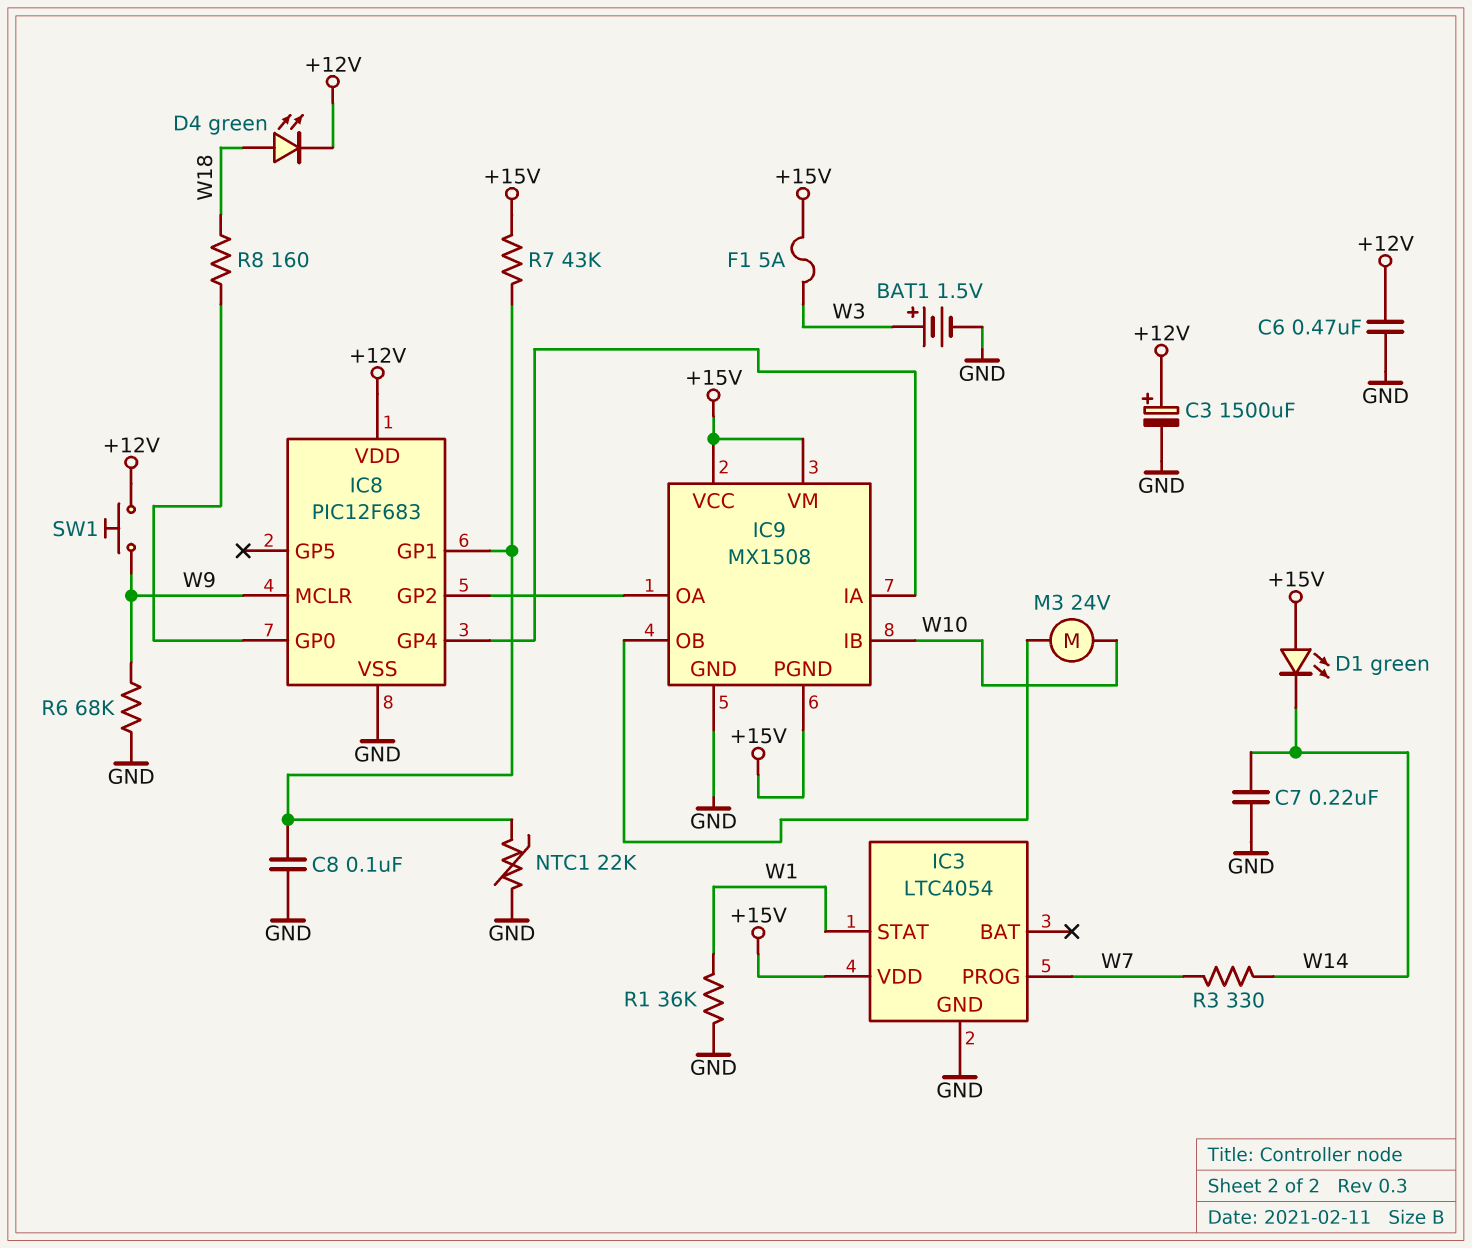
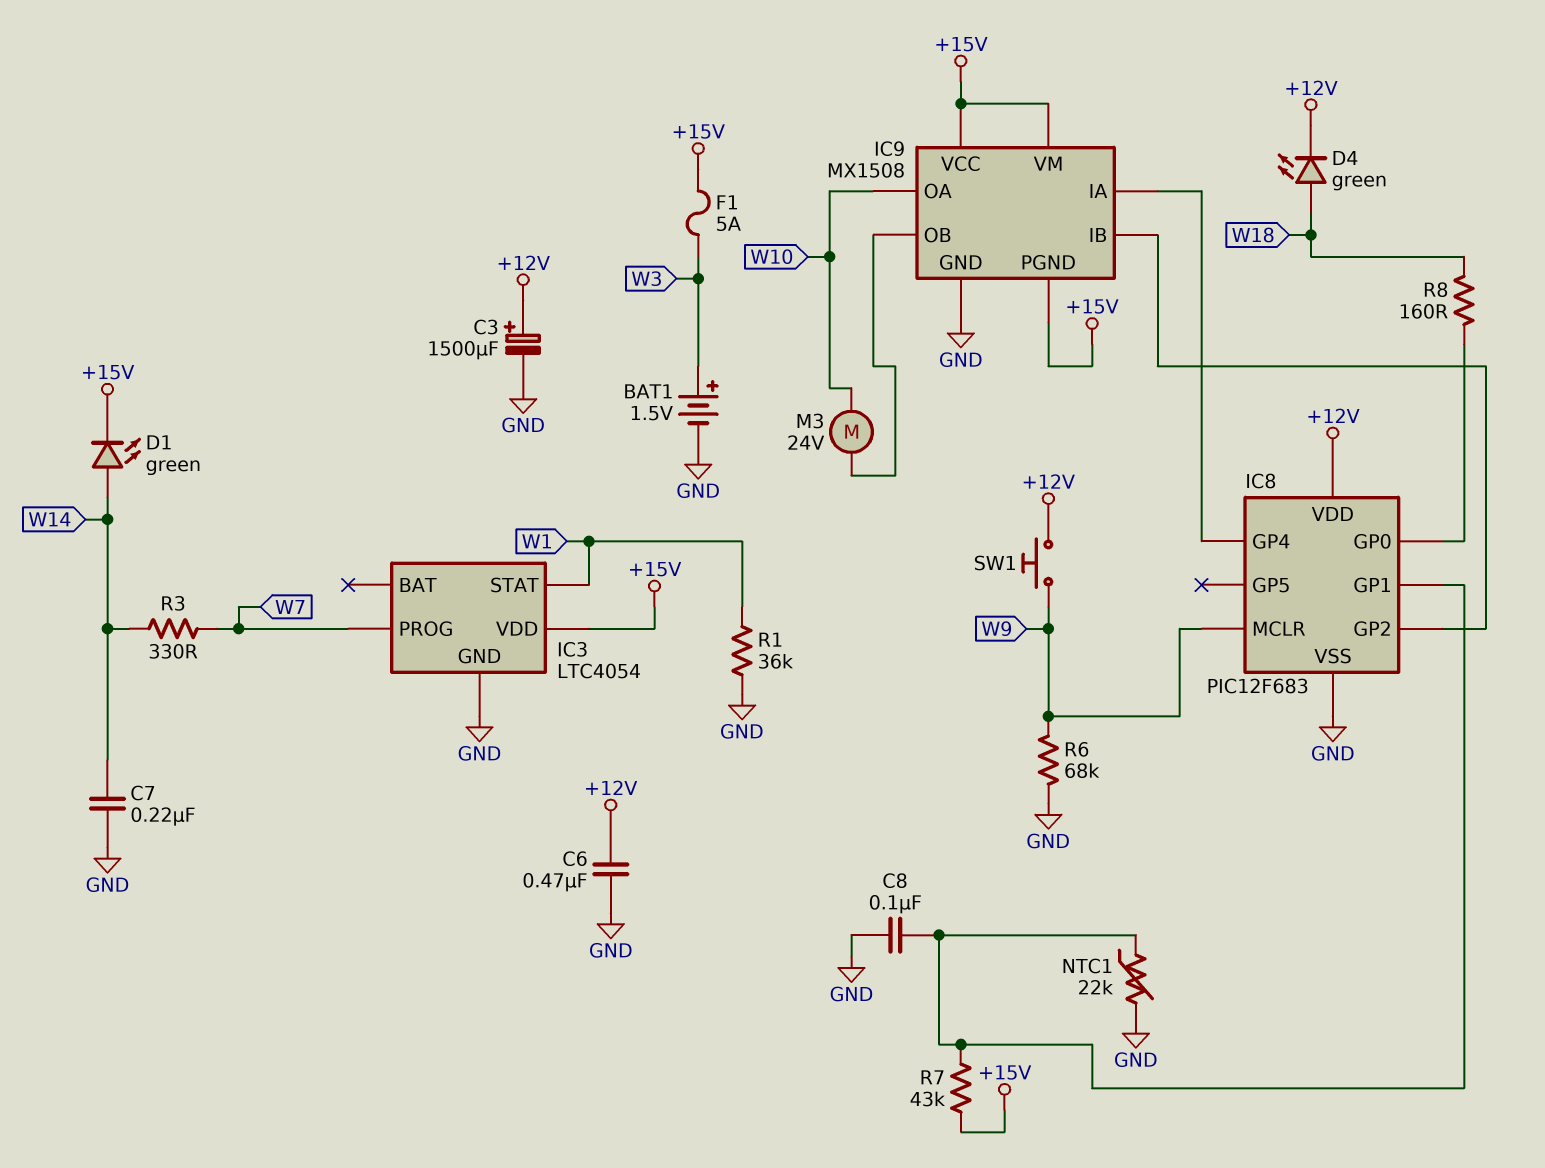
D1: LED green (A +15V, K W14) -> LED green (A W14, K +15V)
IC9 pin IB: W10 -> IC8/GP2
IC9 pin OA: IC8/GP2 -> W10

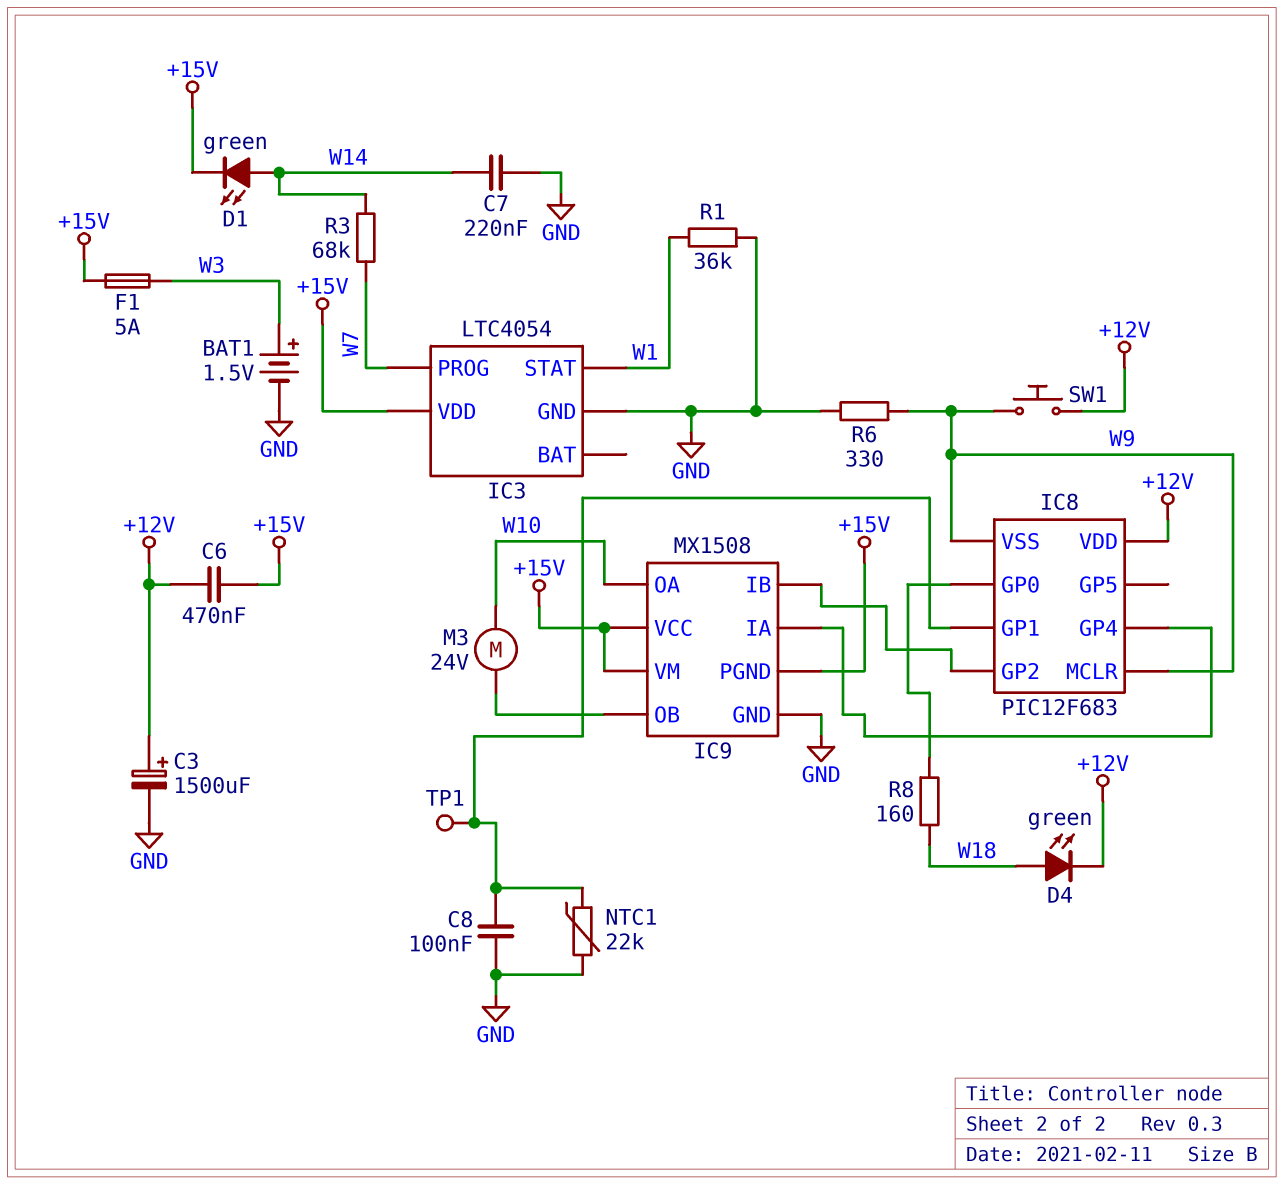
C6: 470nF (+12V, GND) -> 470nF (+12V, +15V)
IC8 pin VSS: GND -> W9
R3: 330 (W7, W14) -> 68k (W7, W14)
R6: 68k (GND, W9) -> 330 (GND, W9)
R7: 43k (+15V, IC8/GP1) -> none
TP1: none -> test point (IC8/GP1)

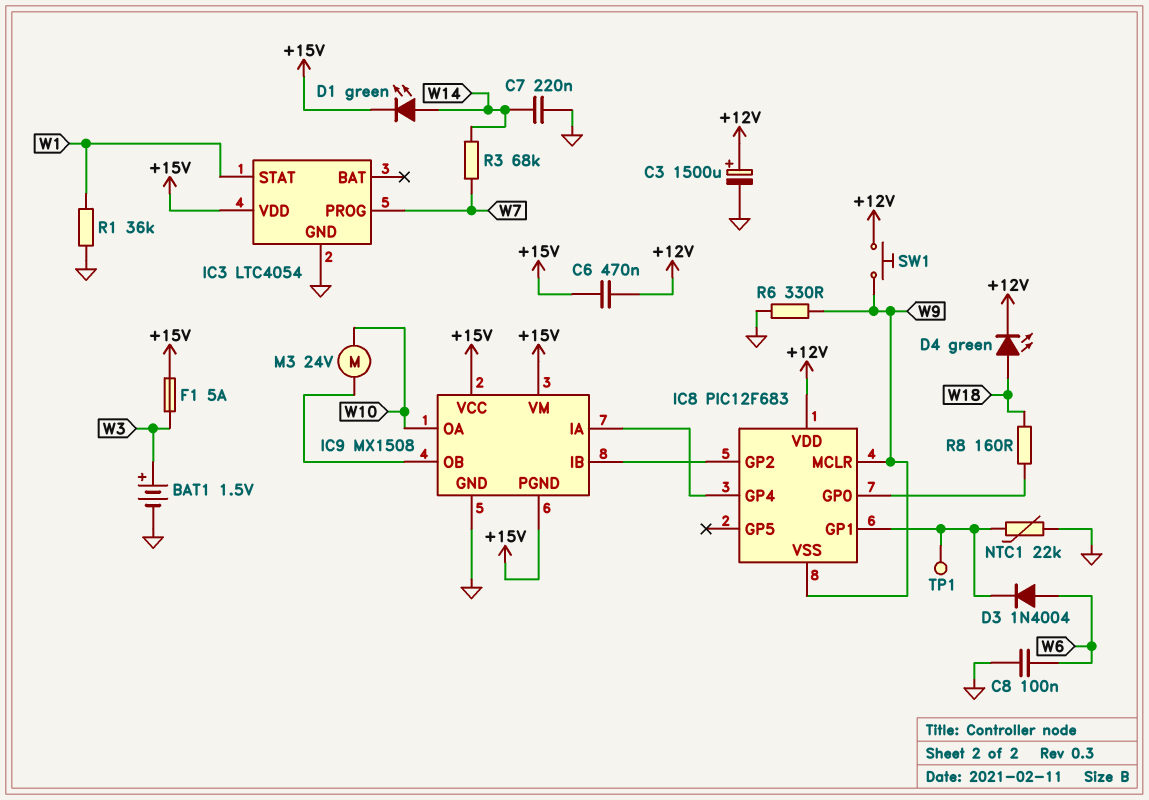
C8: 100nF (GND, IC8/GP1) -> 100nF (GND, W6)
D3: none -> diode 1N4004 (A W6, K IC8/GP1)

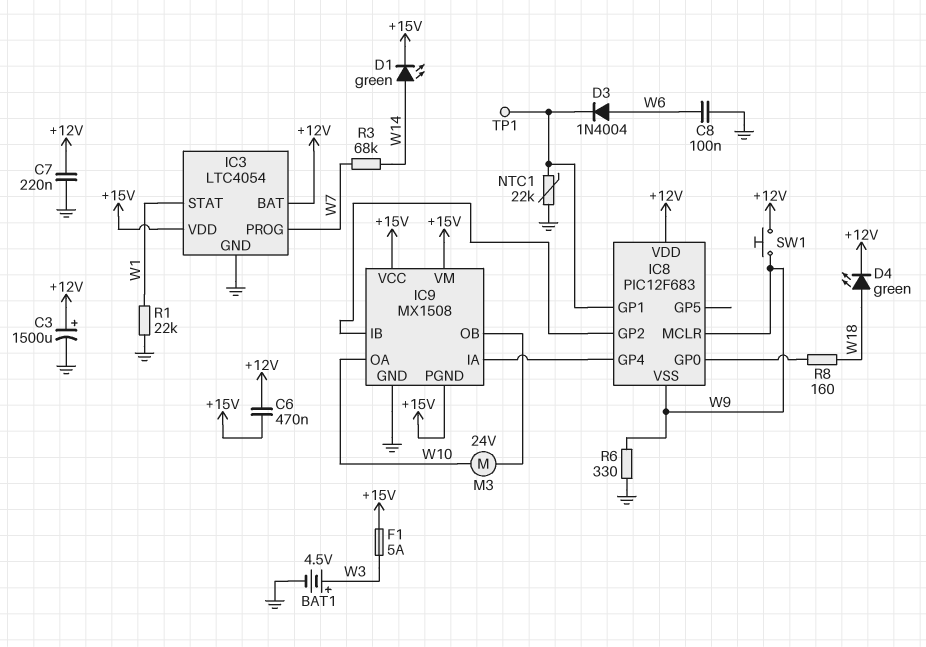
BAT1: 1.5V (plus W3, minus GND) -> 4.5V (plus W3, minus GND)
C7: 220nF (GND, W14) -> 220nF (+12V, GND)
IC3 pin BAT: none -> +12V
R1: 36k (GND, W1) -> 22k (GND, W1)

